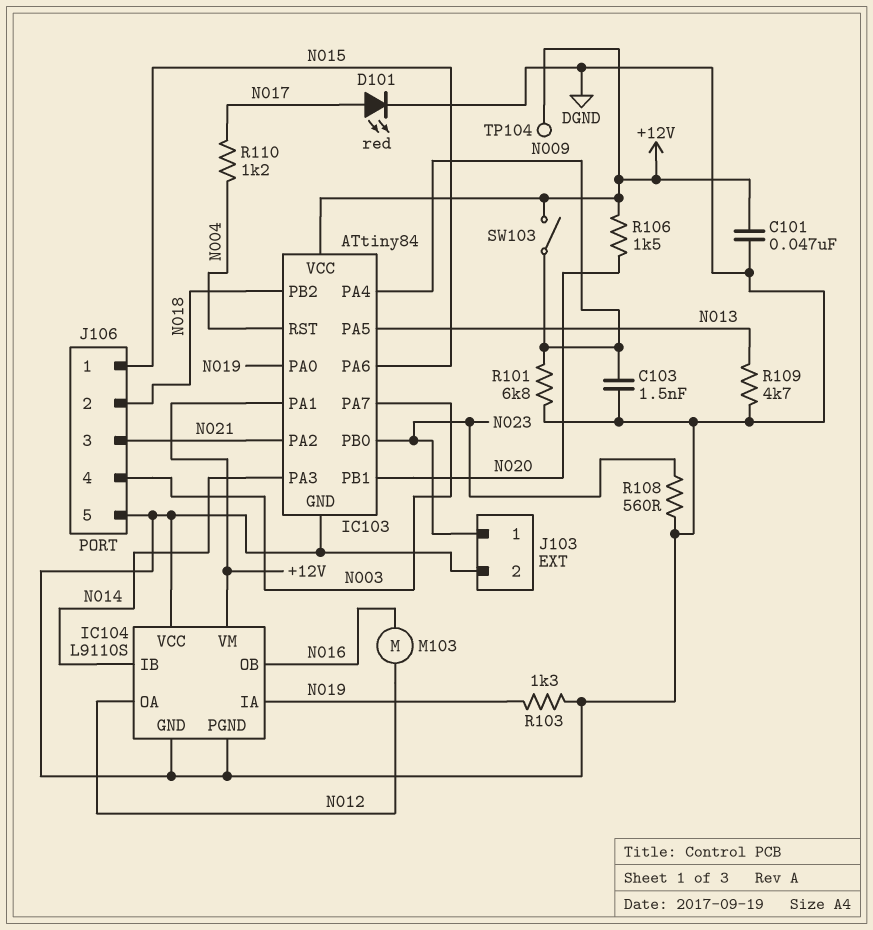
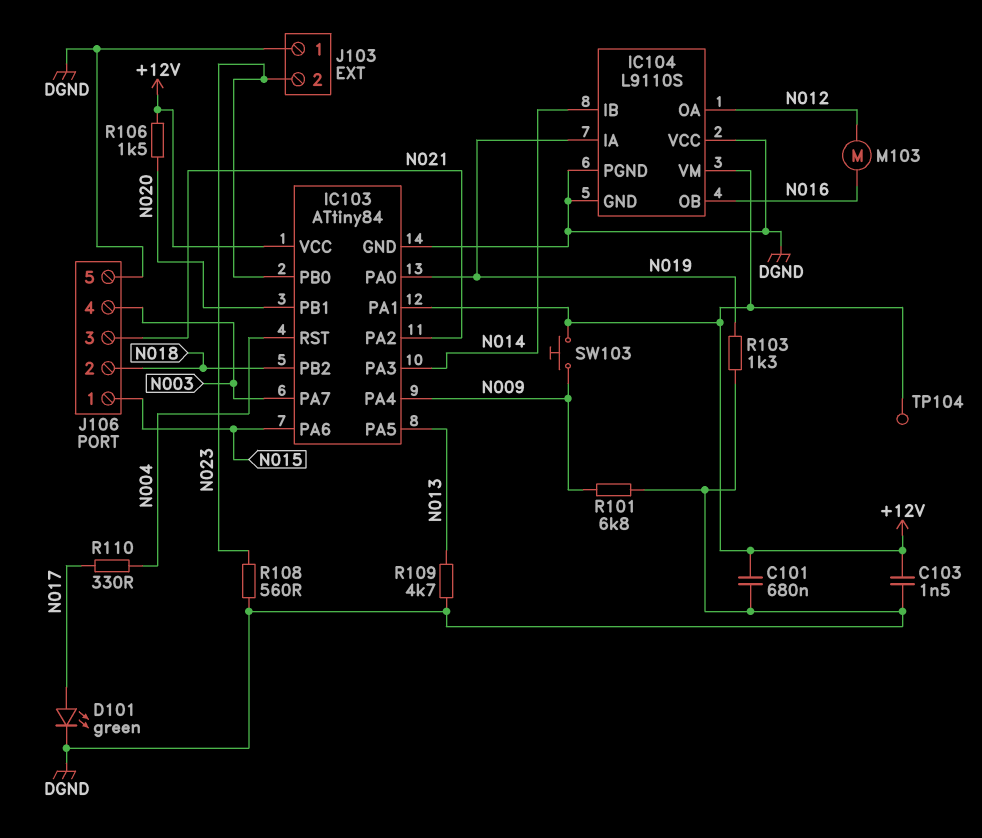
C101: 47nF (+12V, DGND) -> 680nF (+12V, DGND)
C103: 1.5nF (DGND, N009) -> 1.5nF (+12V, DGND)
D101: LED red (A N017, K DGND) -> LED green (A N017, K DGND)
J103 pin 1: N023 -> DGND
J103 pin 2: DGND -> N023
R110: 1.2k (N004, N017) -> 330 (N004, N017)
SW103: switch (+12V, N009) -> button (+12V, N009)

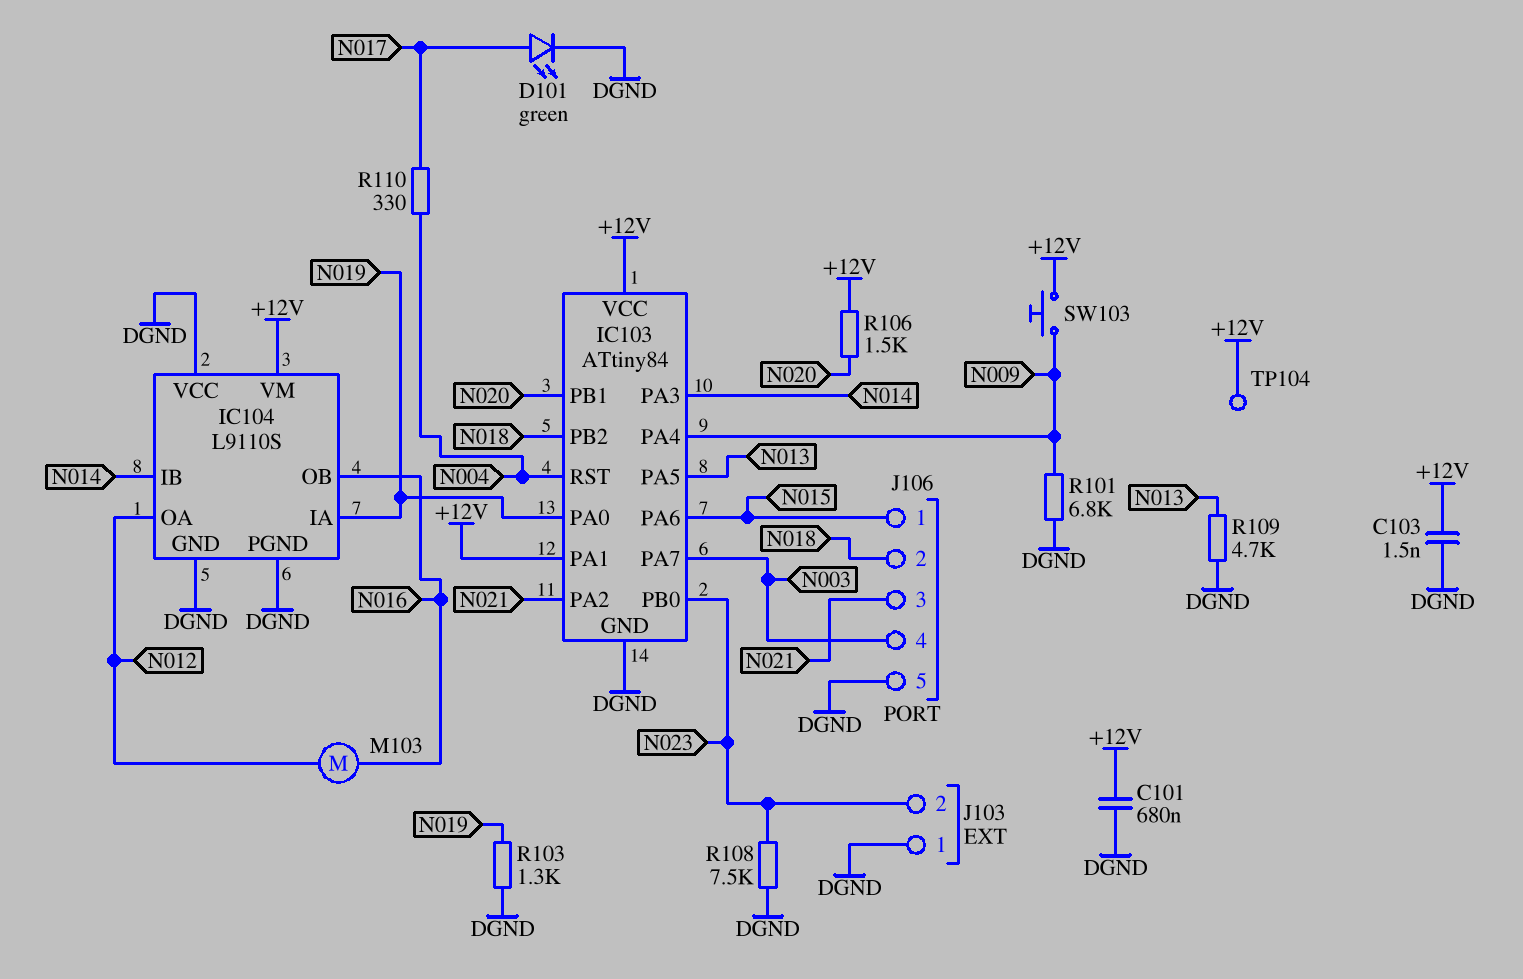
R108: 560 (DGND, N023) -> 7.5k (DGND, N023)

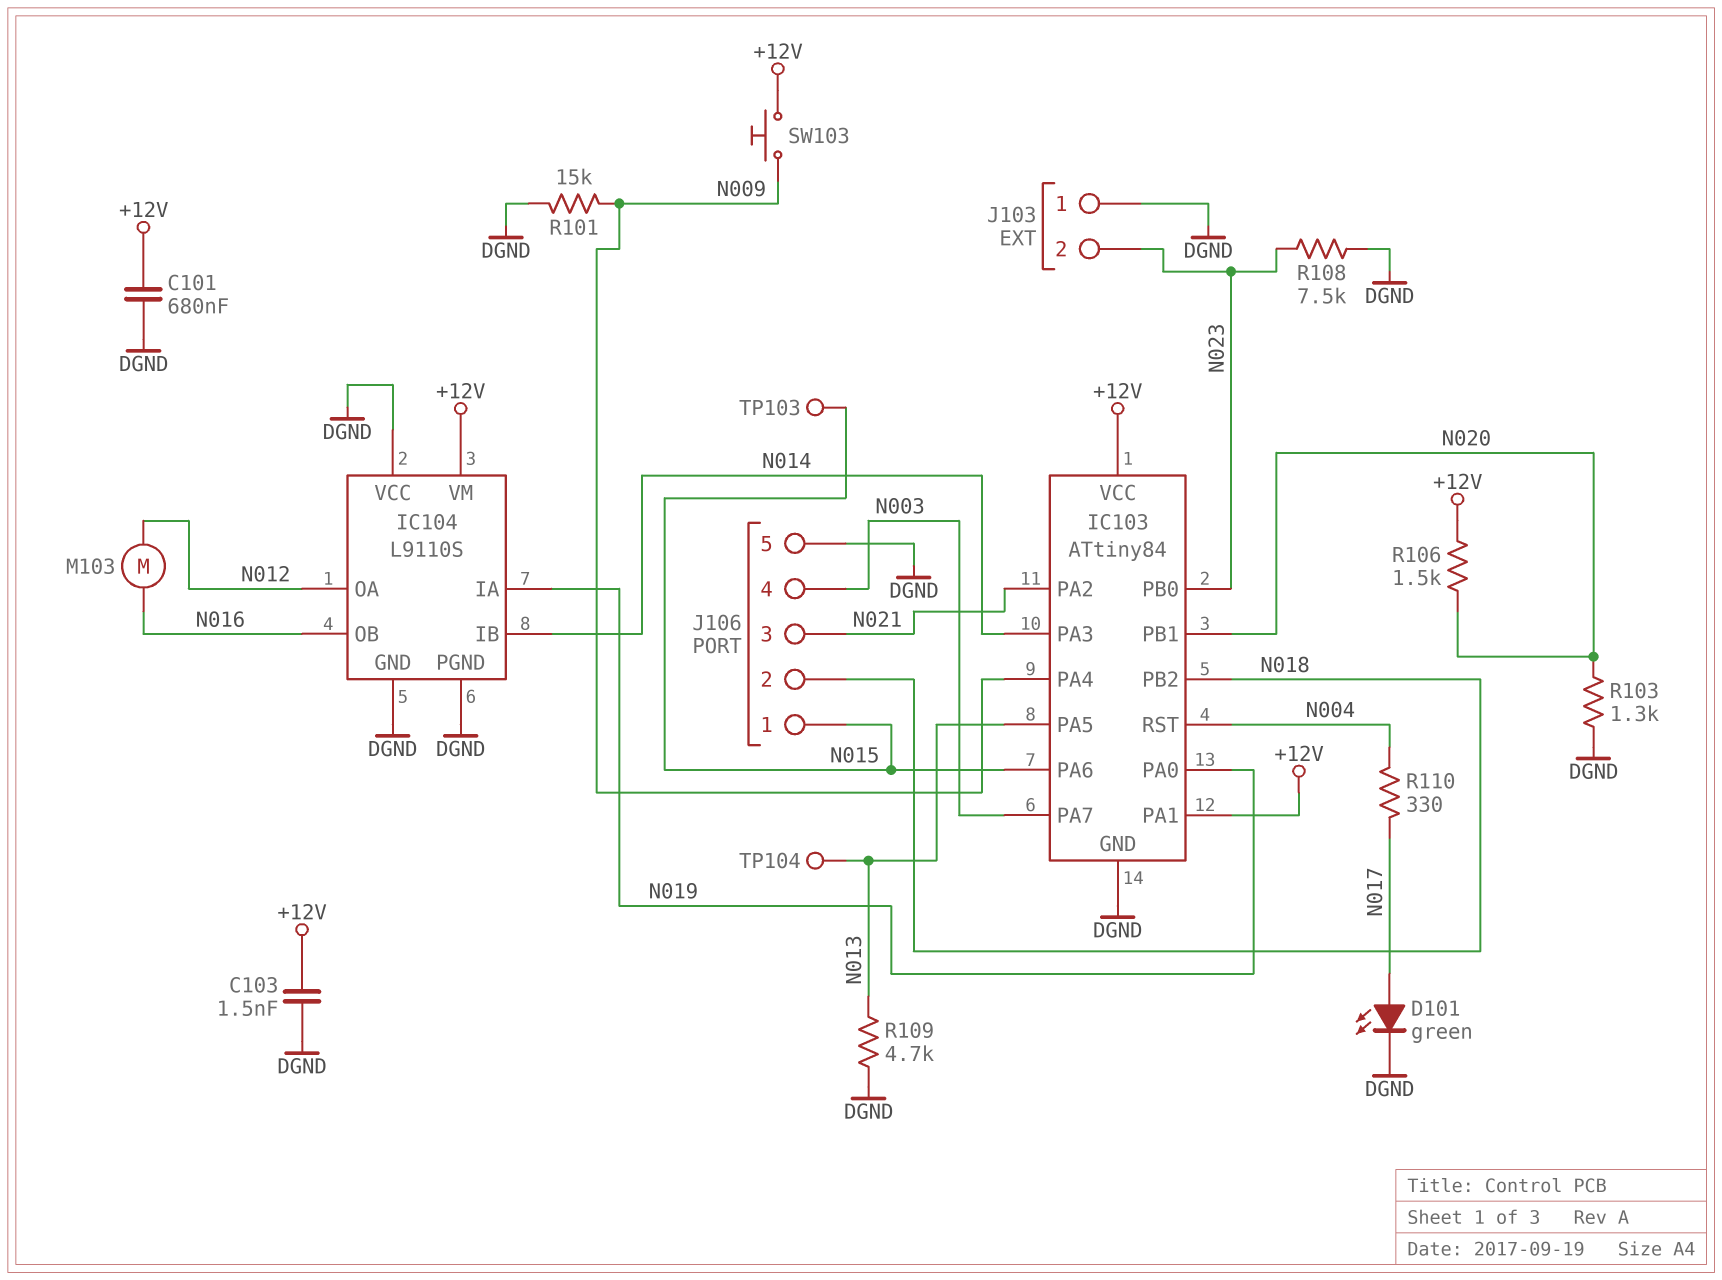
R101: 6.8k (DGND, N009) -> 15k (DGND, N009)
R103: 1.3k (DGND, N019) -> 1.3k (DGND, N020)
TP103: none -> test point (N015)
TP104: test point (+12V) -> test point (N013)

